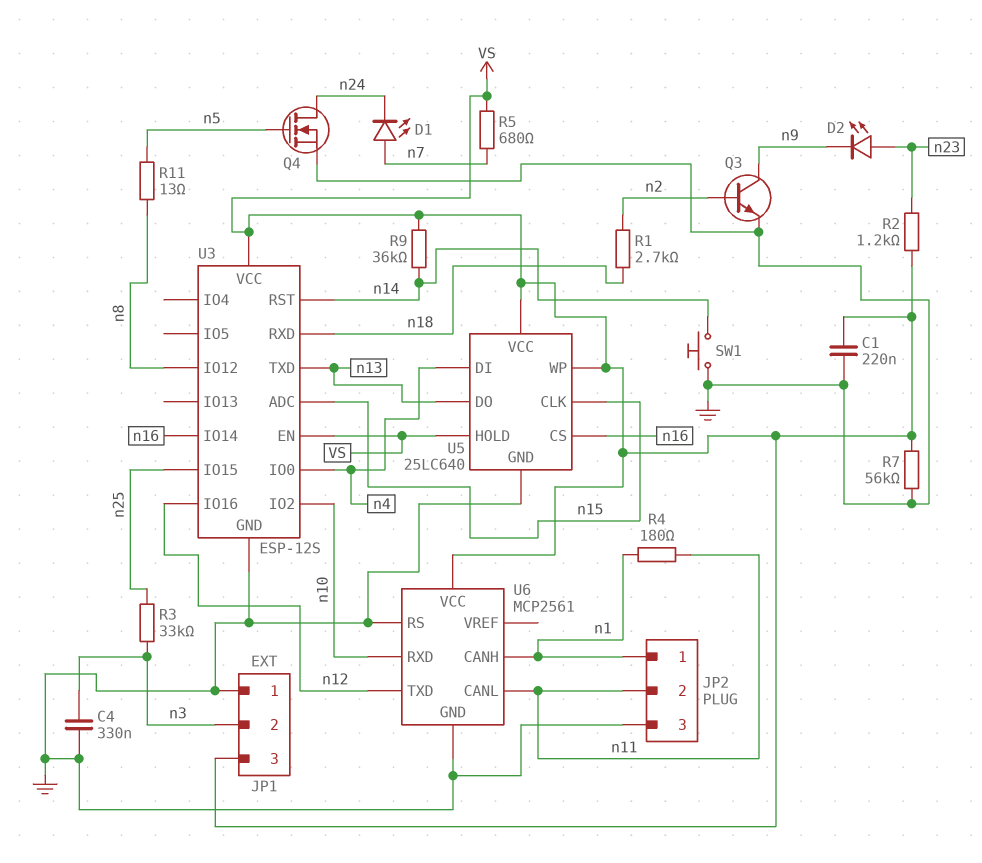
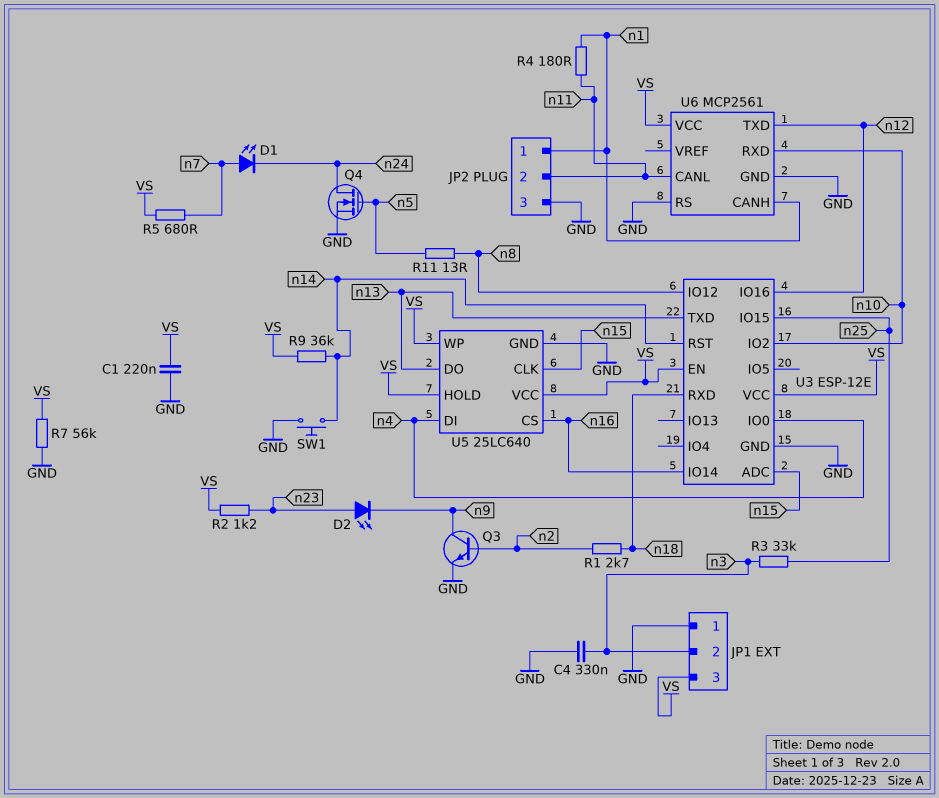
U3: ESP-12S -> ESP-12E

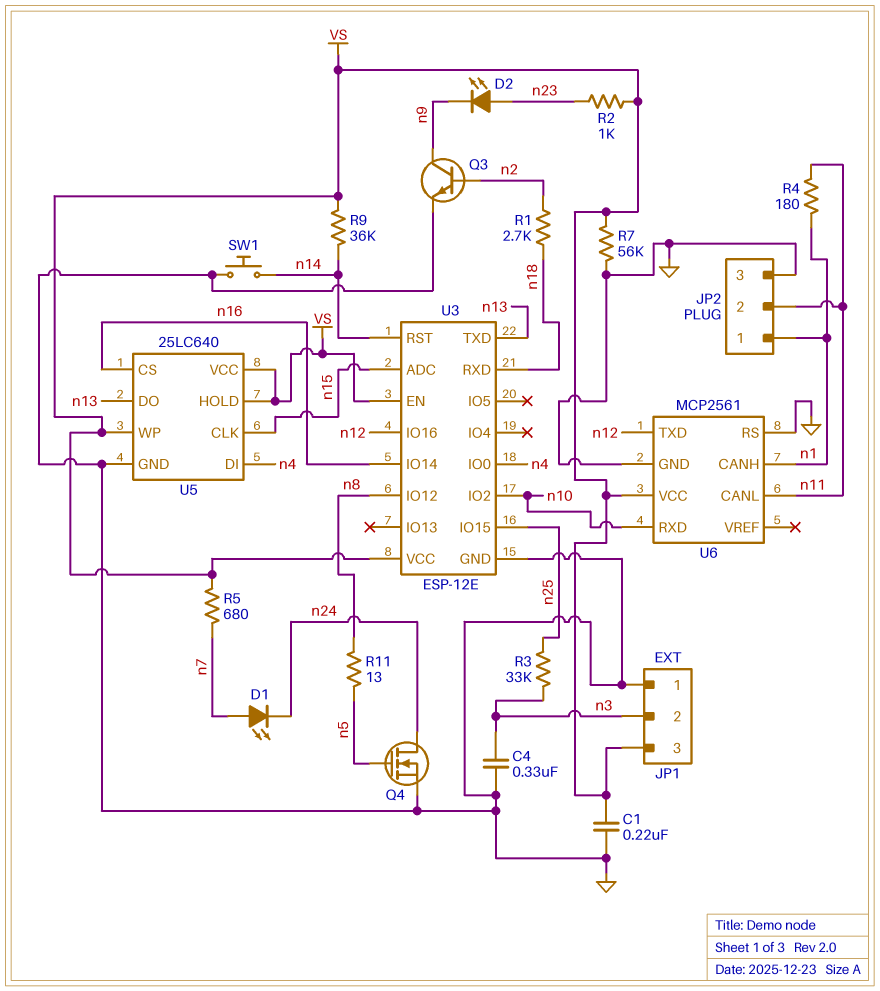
R2: 1.2k (VS, n23) -> 1k (VS, n23)

